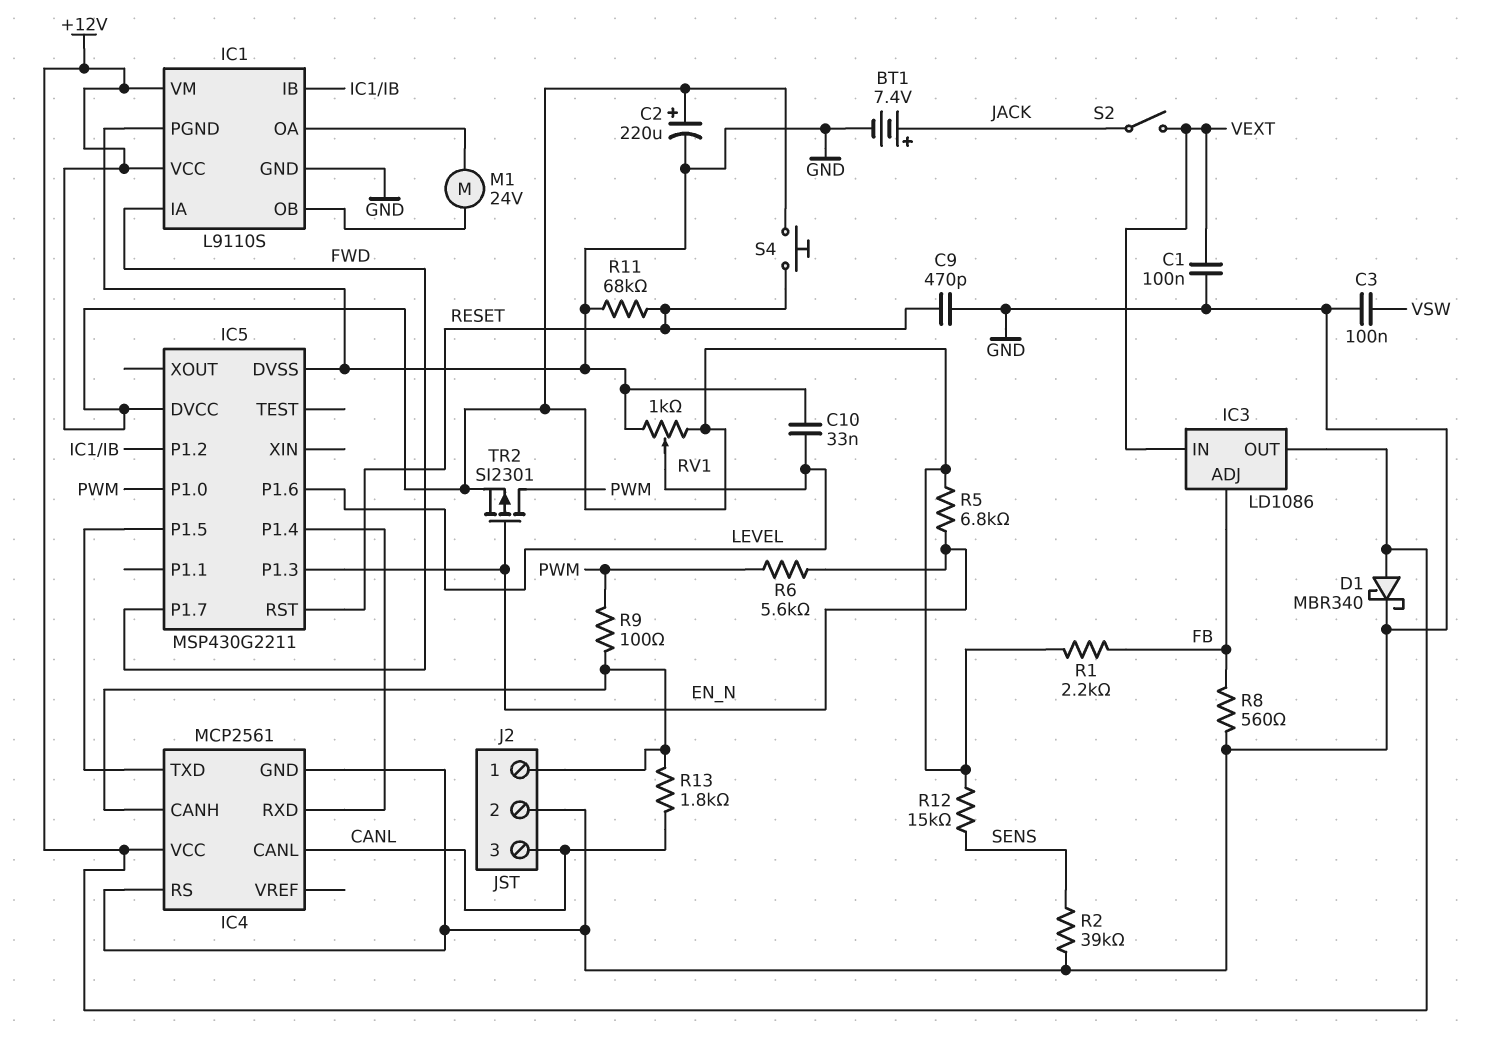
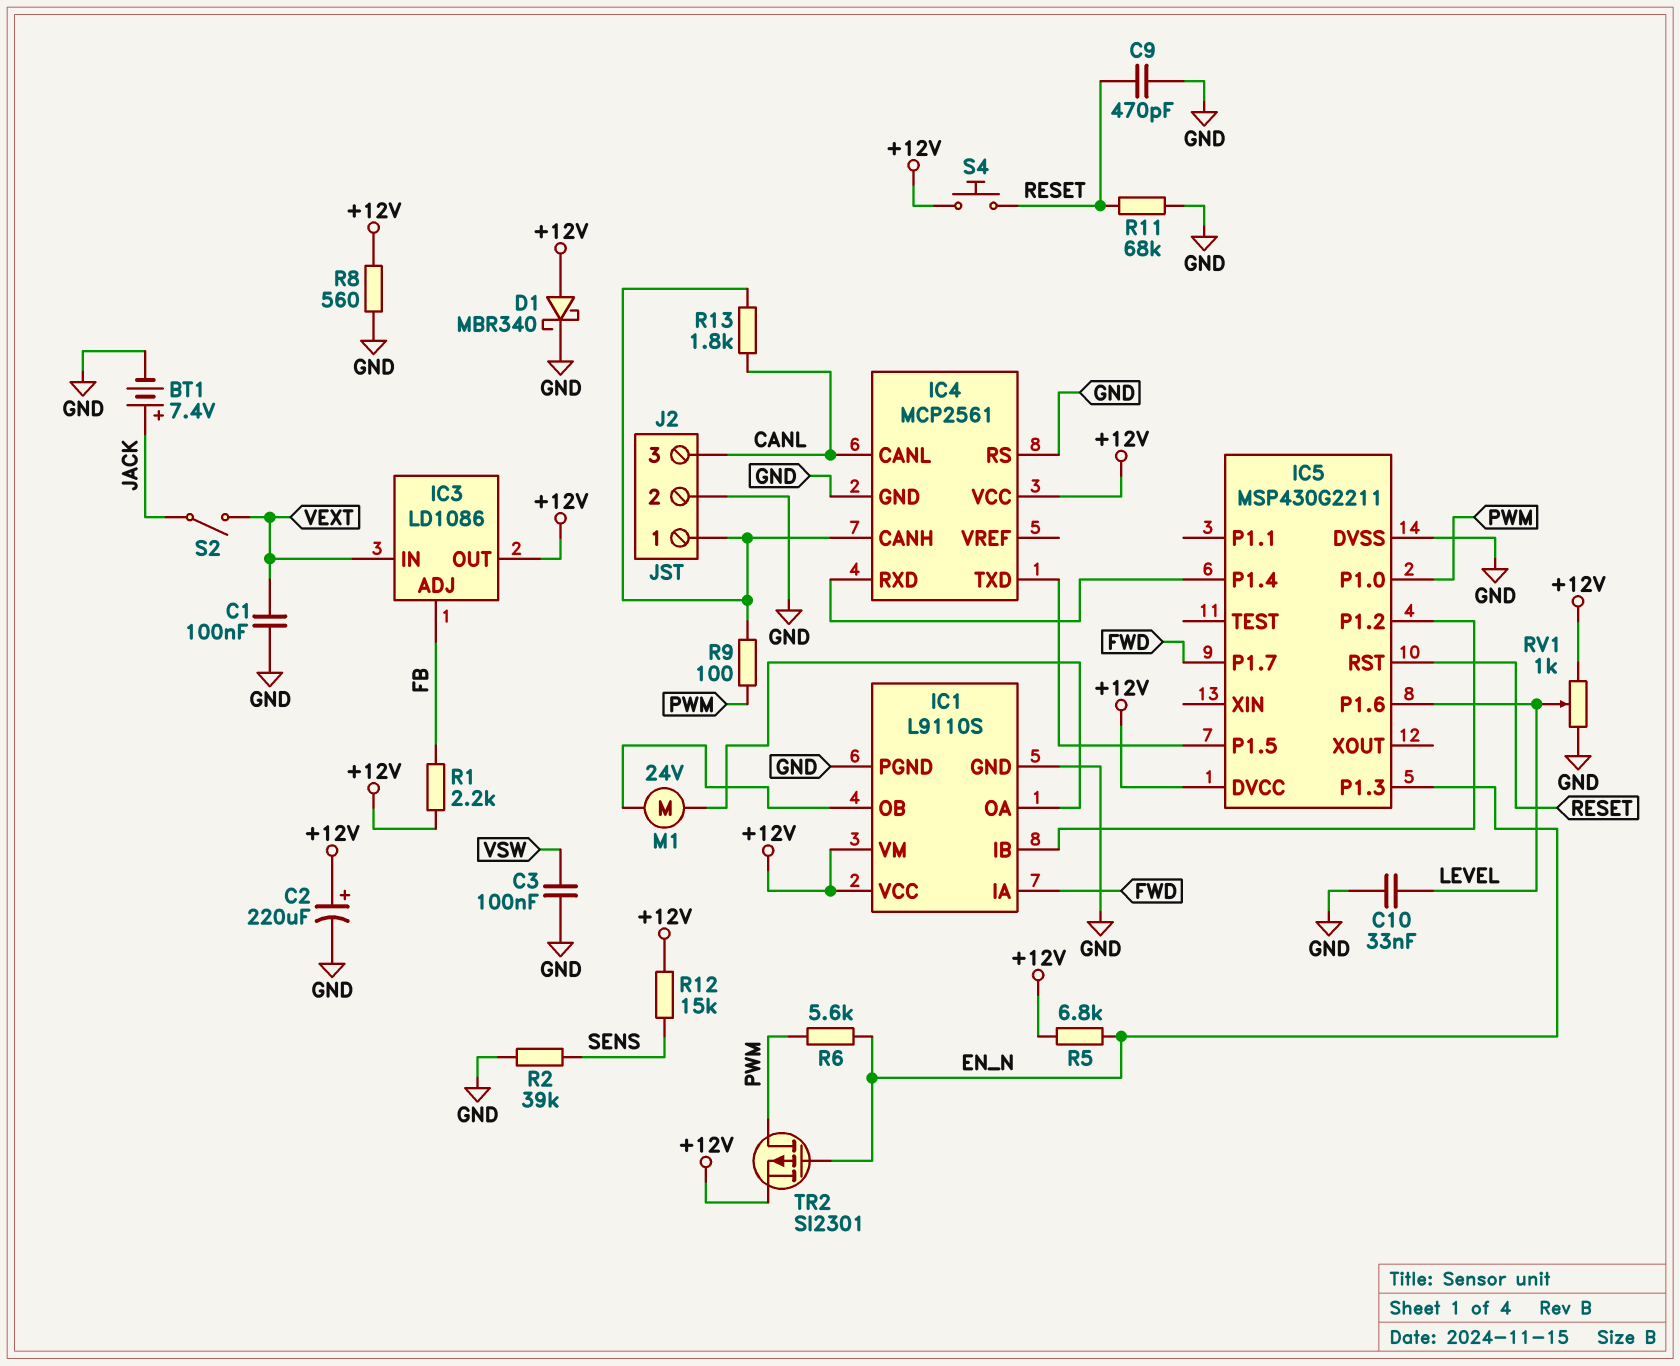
R8: 560 (FB, GND) -> 560 (+12V, GND)

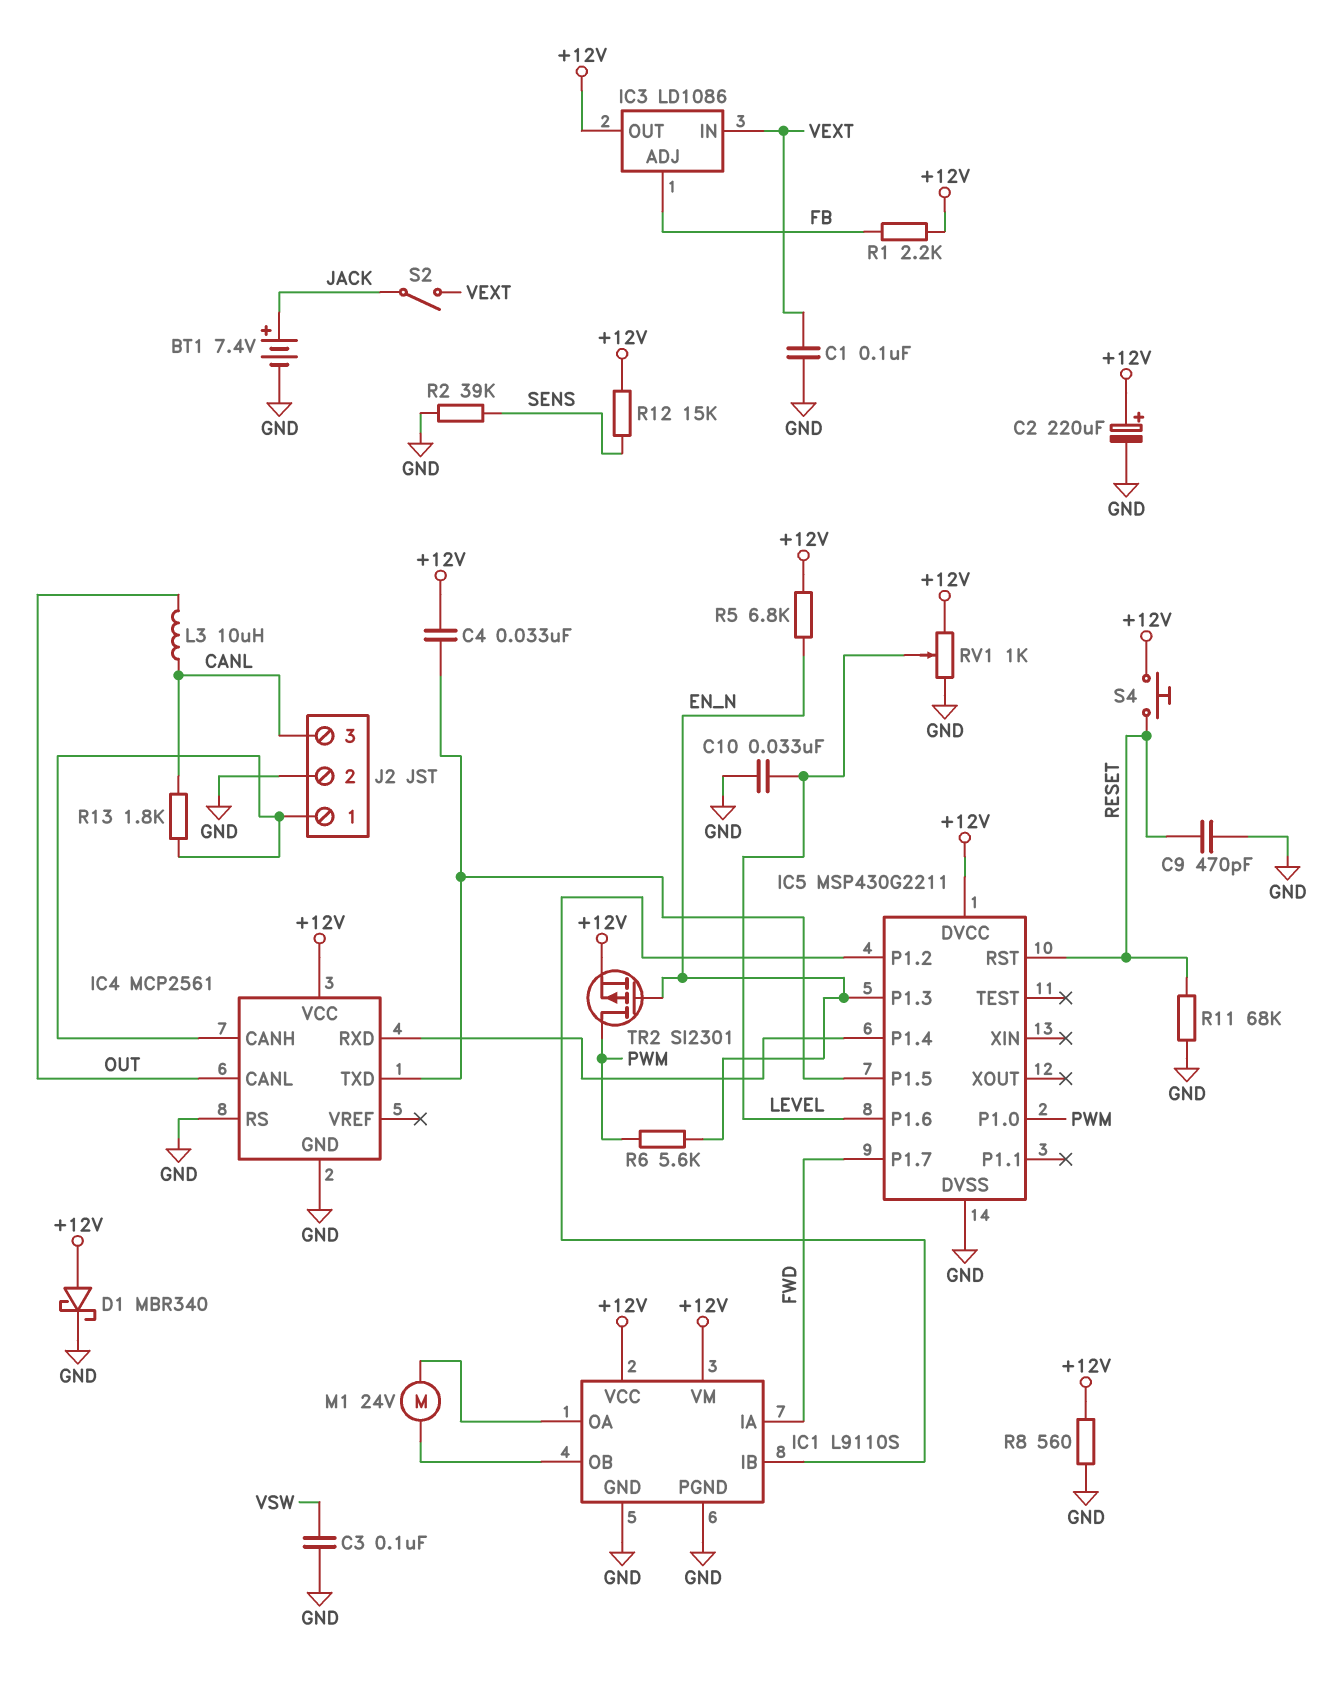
C4: none -> 33nF (+12V, IC4/TXD)
IC4 pin CANL: CANL -> OUT
L3: none -> 10uH (CANL, OUT)
R9: 100 (IC4/CANH, PWM) -> none

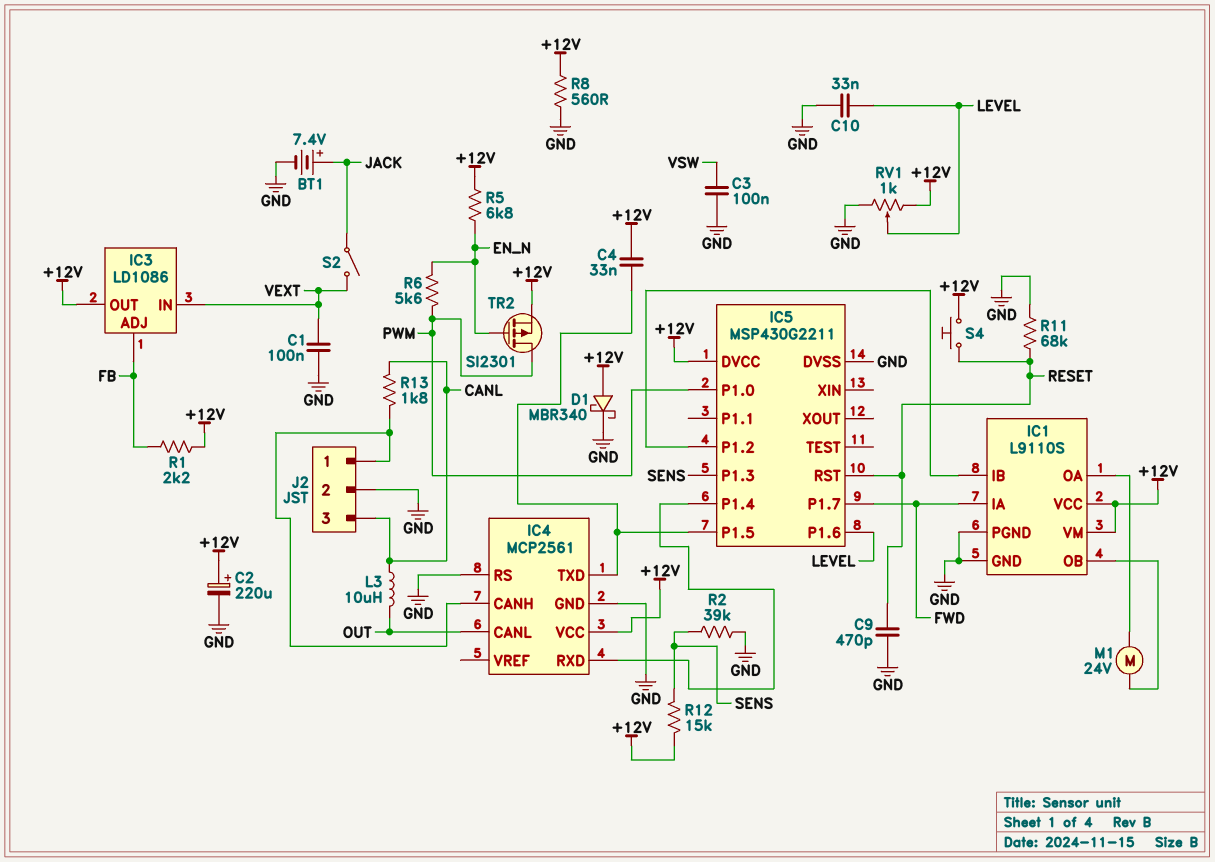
IC5 pin P1.3: EN_N -> SENS

